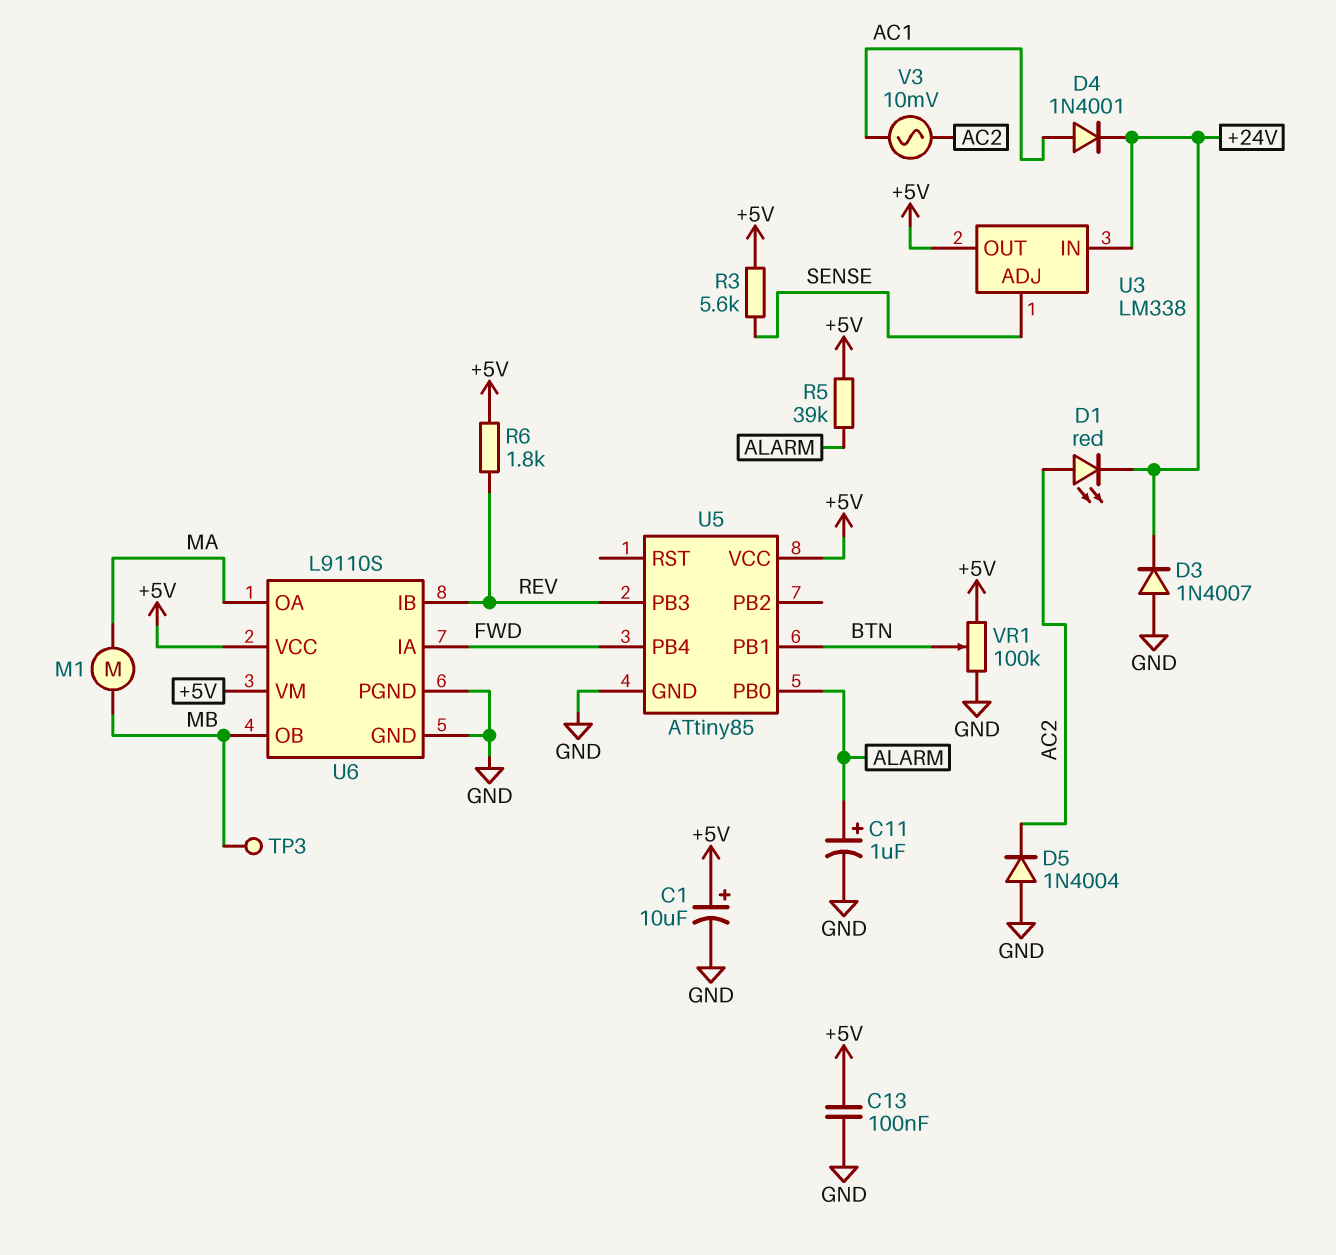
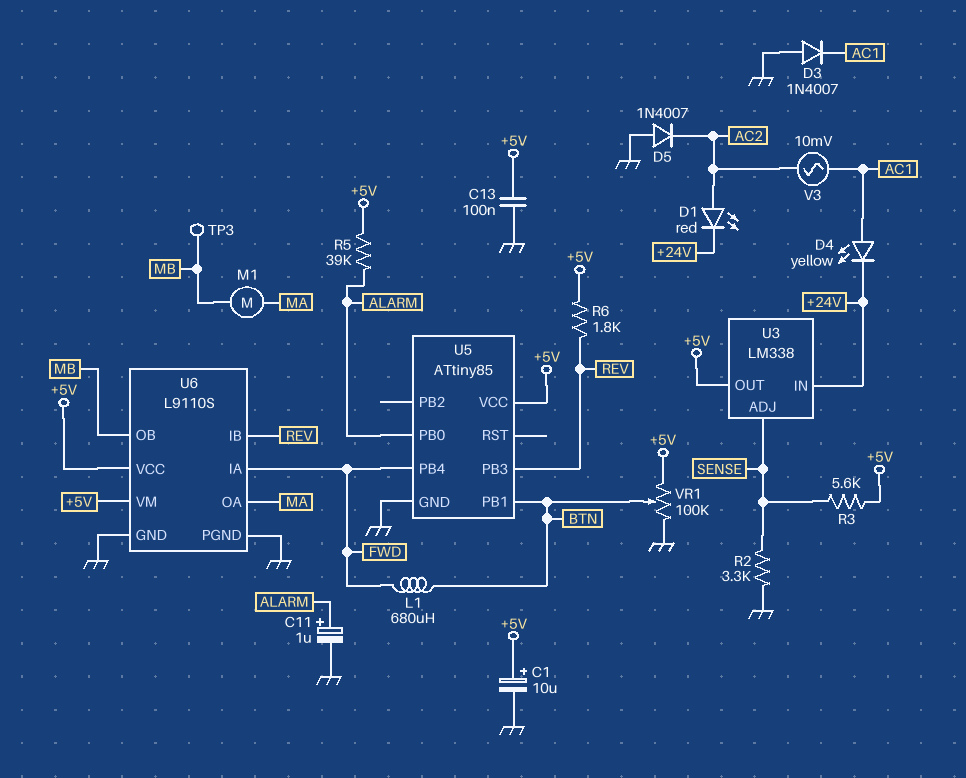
D3: diode 1N4007 (A GND, K +24V) -> diode 1N4007 (A GND, K AC1)
D4: diode 1N4001 (A AC1, K +24V) -> LED yellow (A AC1, K +24V)
D5: diode 1N4004 (A GND, K AC2) -> diode 1N4007 (A GND, K AC2)
L1: none -> 680uH (BTN, FWD)
R2: none -> 3.3k (GND, SENSE)

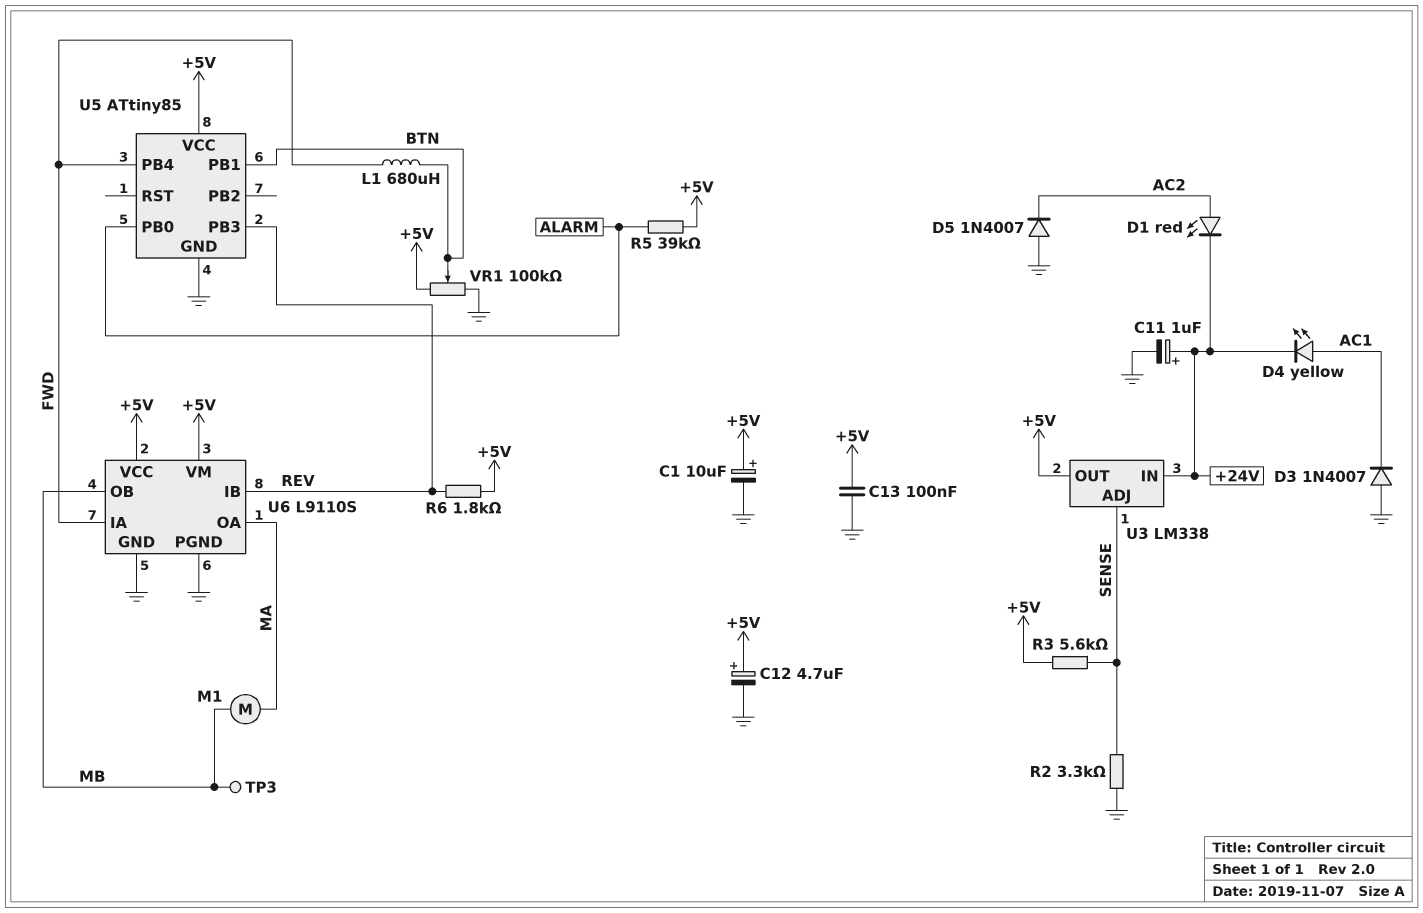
C11: 1uF (plus ALARM, minus GND) -> 1uF (plus +24V, minus GND)
C12: none -> 4.7uF (plus +5V, minus GND)
V3: AC 10mV (AC1, AC2) -> none

